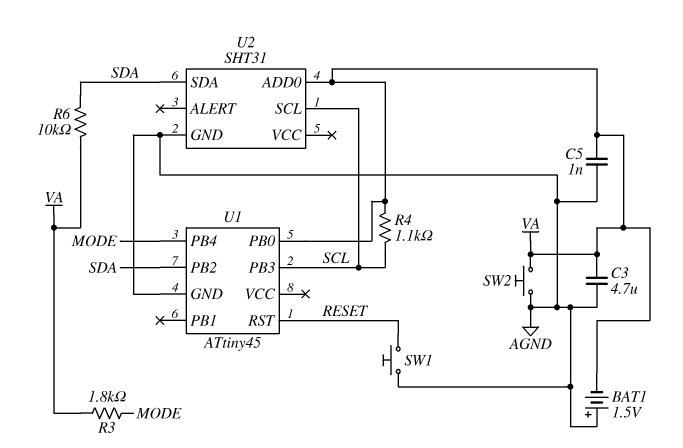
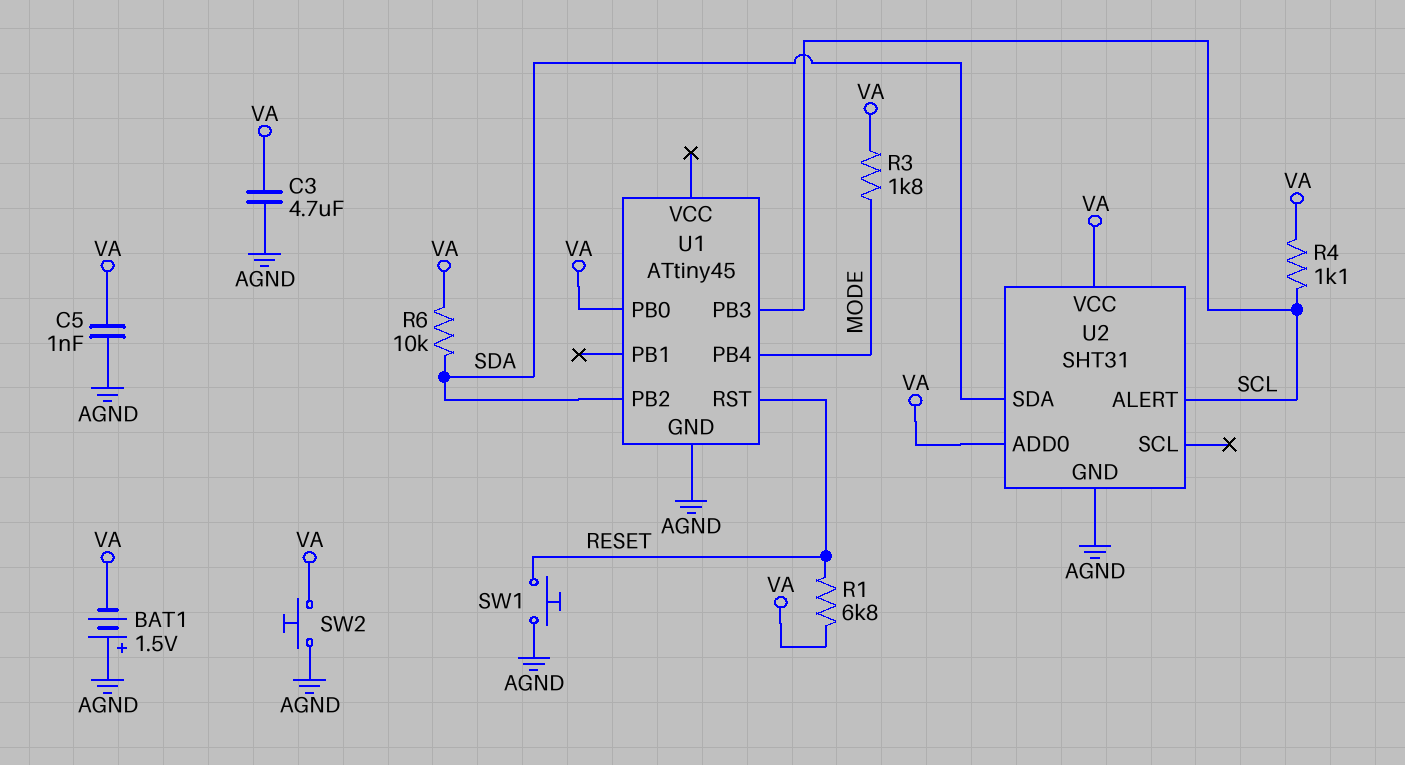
R1: none -> 6.8k (RESET, VA)
U2 pin ALERT: none -> SCL
U2 pin SCL: SCL -> none
U2 pin VCC: none -> VA

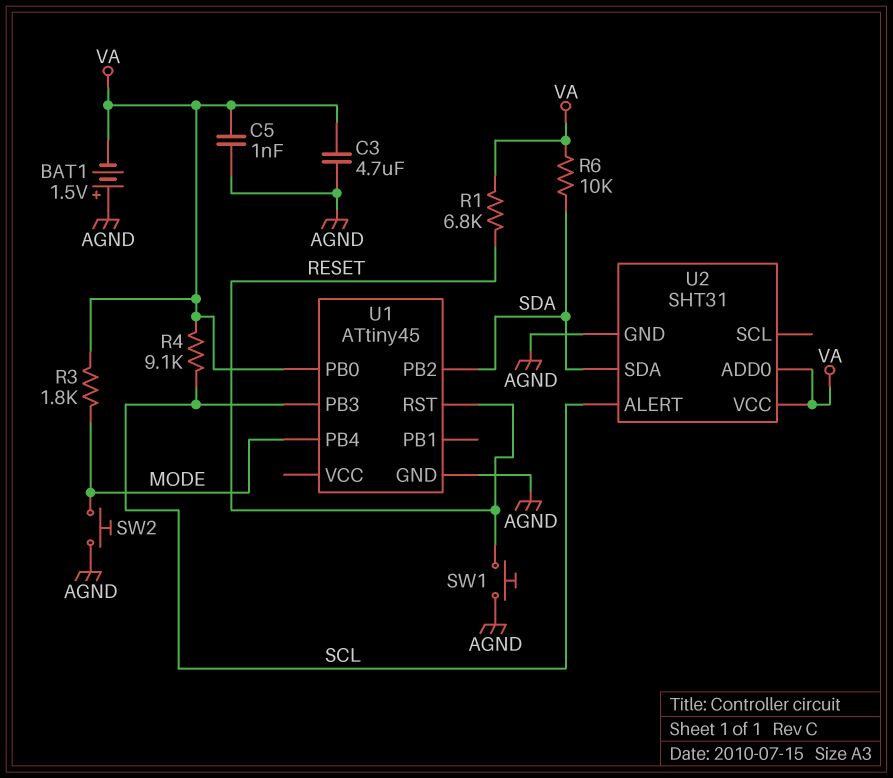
R4: 1.1k (SCL, VA) -> 9.1k (SCL, VA)
SW2: button (AGND, VA) -> button (AGND, MODE)

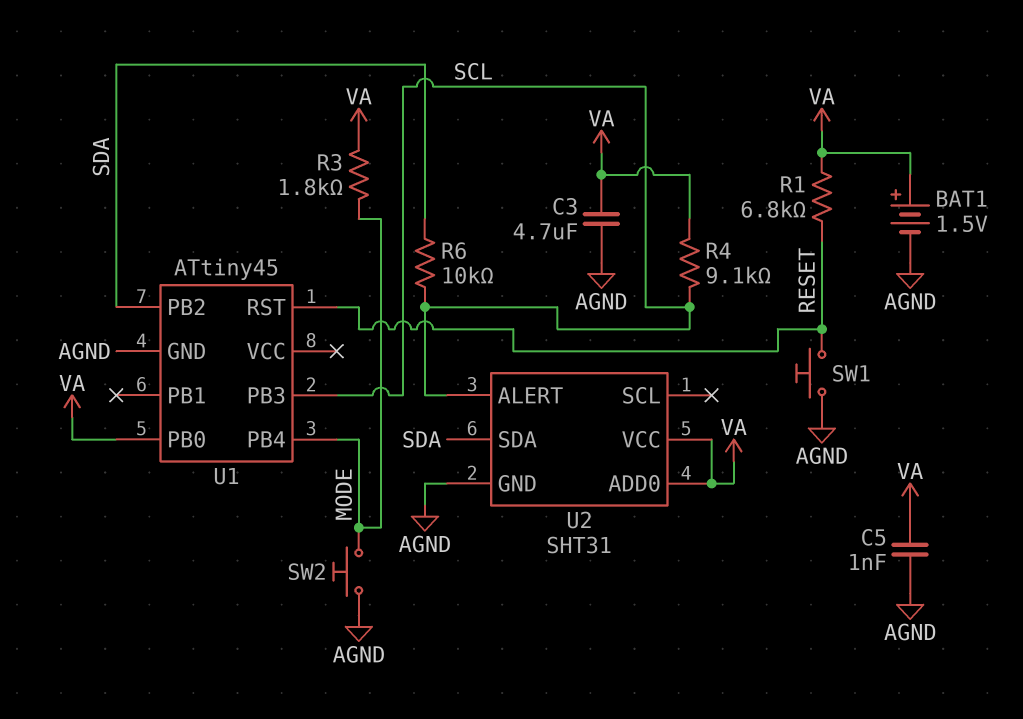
BAT1: 1.5V (plus AGND, minus VA) -> 1.5V (plus VA, minus AGND)
R6: 10k (SDA, VA) -> 10k (SCL, SDA)

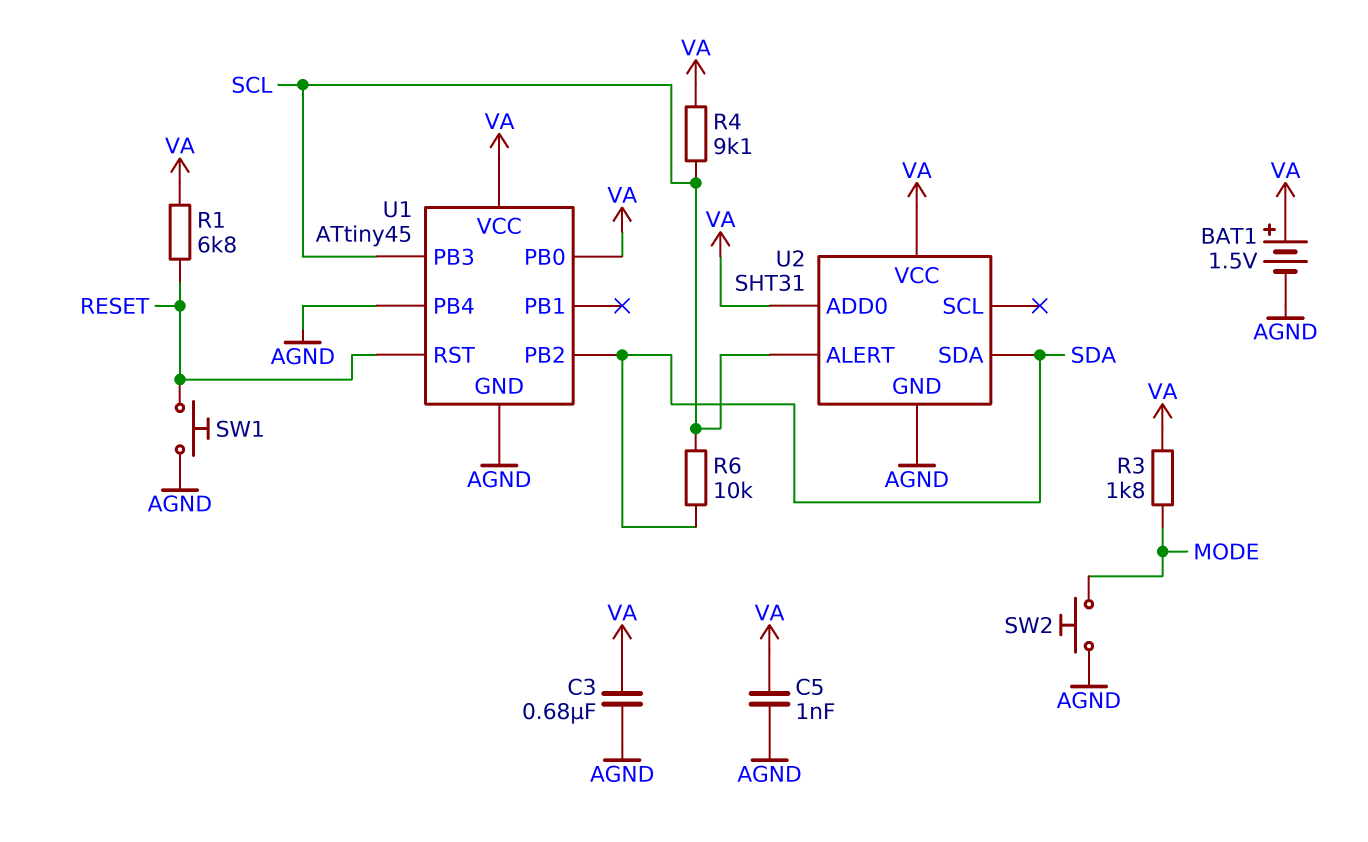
C3: 4.7uF (AGND, VA) -> 680nF (AGND, VA)
U1 pin PB4: MODE -> AGND
U1 pin VCC: none -> VA

